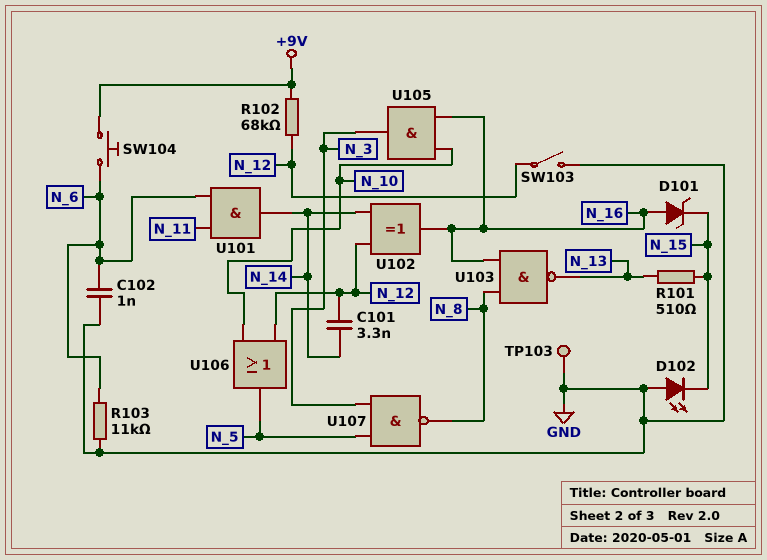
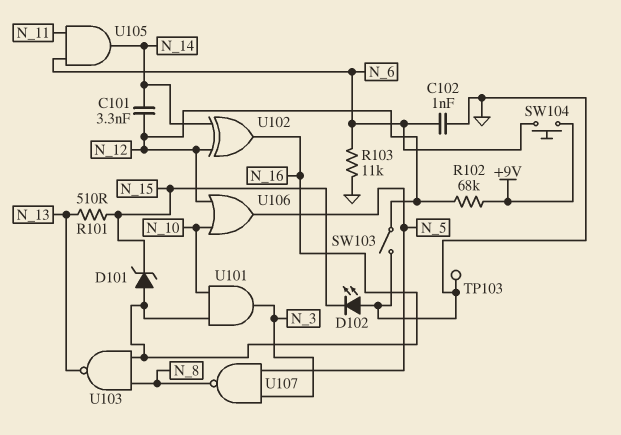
U101: AND (in N_6, in N_11, out N_14) -> AND (in N_10, in N_16, out N_3)
U105: AND (in N_10, in N_16, out N_3) -> AND (in N_6, in N_11, out N_14)

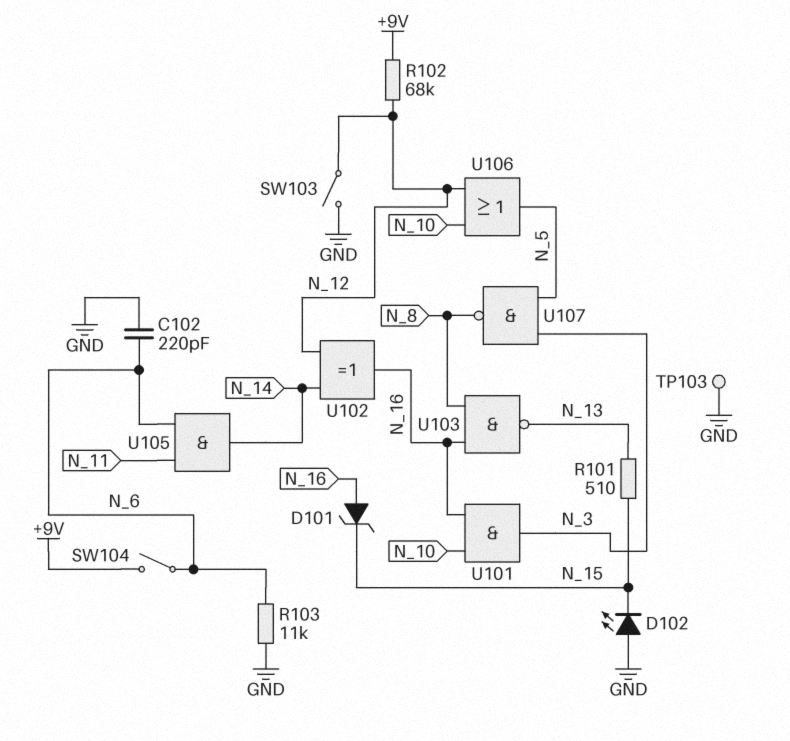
C101: 3.3nF (N_12, N_14) -> none
C102: 1nF (GND, N_6) -> 220pF (GND, N_6)
SW104: button (+9V, N_6) -> switch (+9V, N_6)

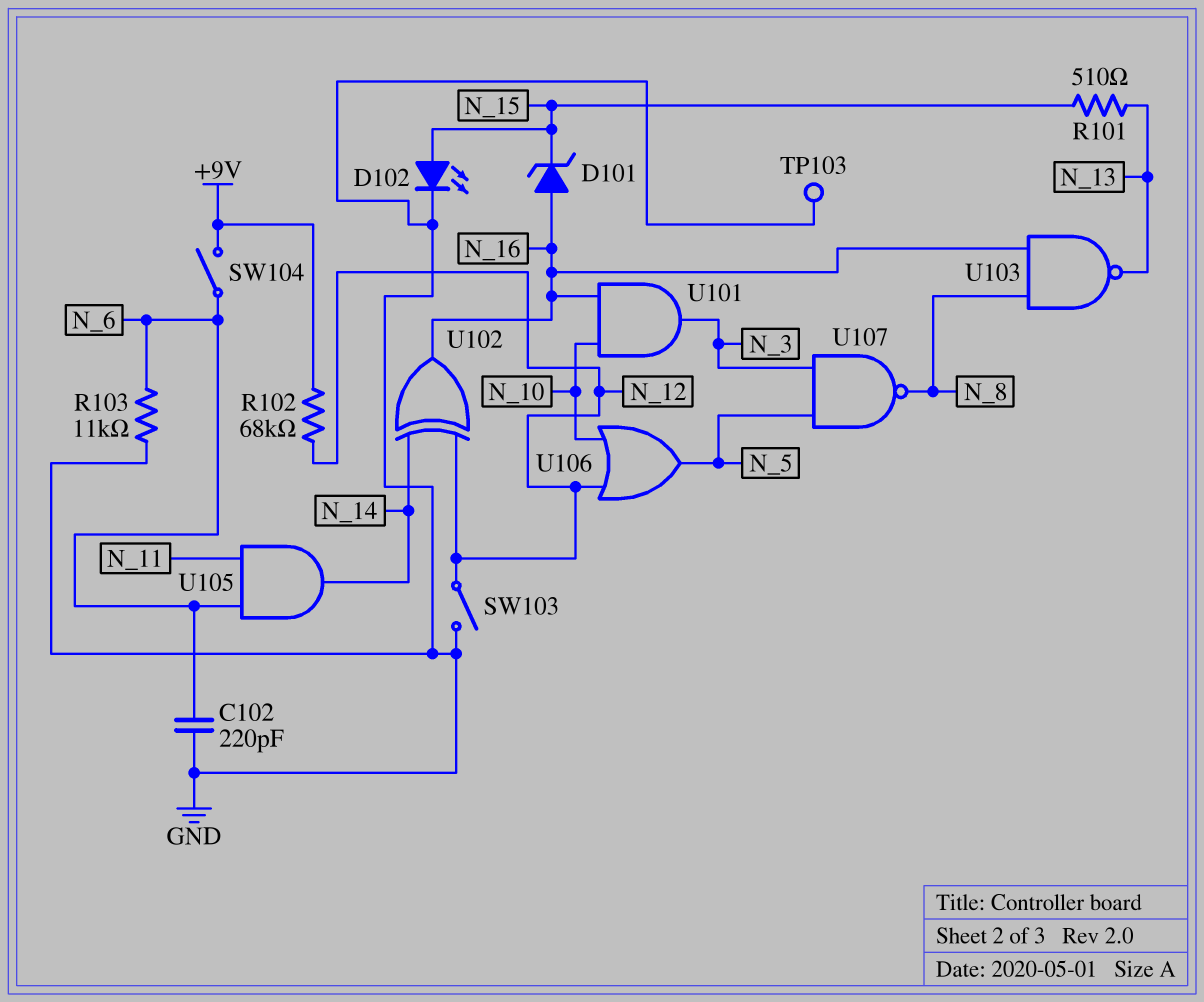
D102: LED (A GND, K N_15) -> LED (A N_15, K GND)

